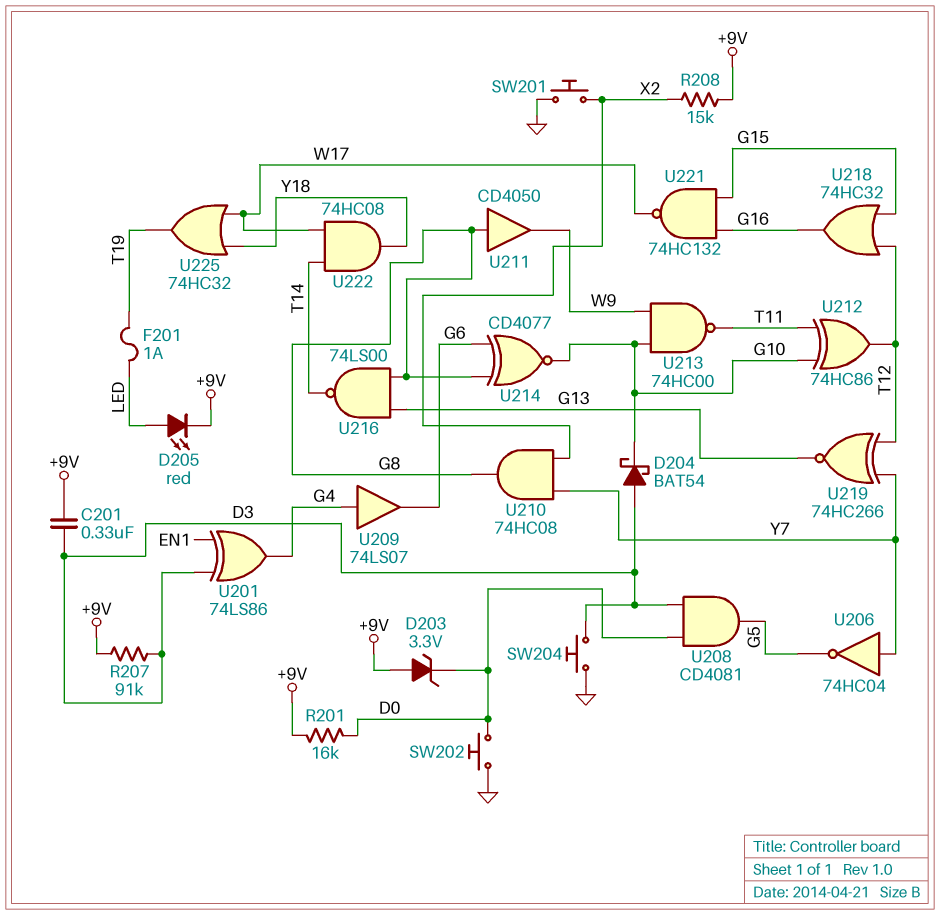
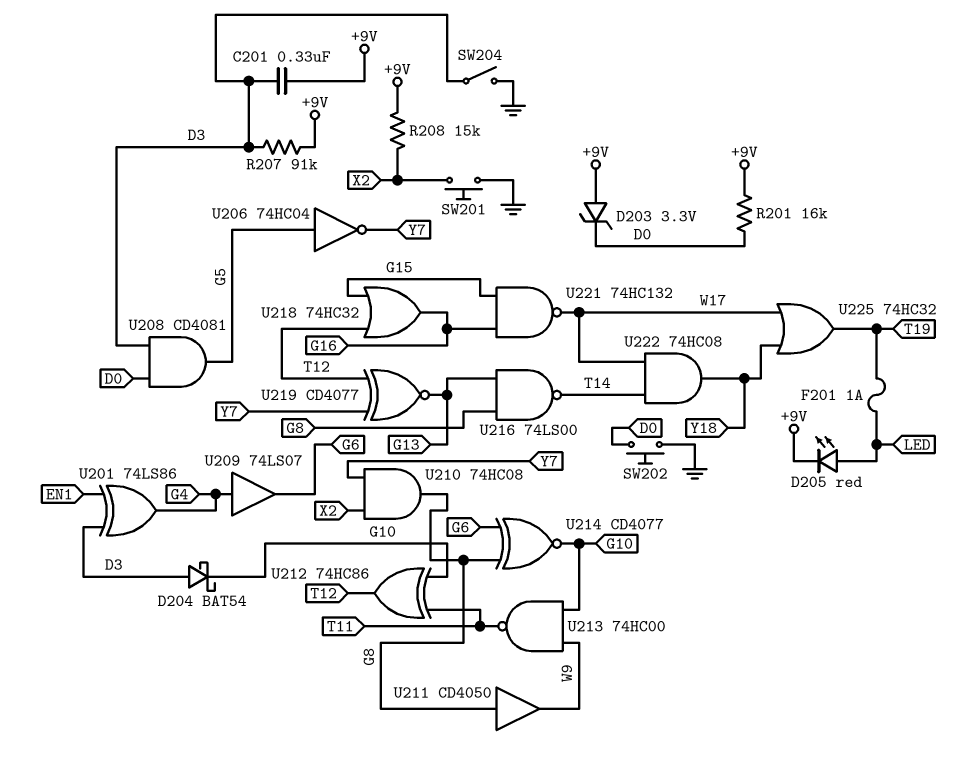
SW204: button (D3, GND) -> switch (D3, GND)
U206: NOT 74HC04 (in Y7, out G5) -> NOT 74HC04 (in G5, out Y7)
U219: XNOR 74HC266 (in T12, in Y7, out G13) -> XNOR CD4077 (in T12, in Y7, out G13)

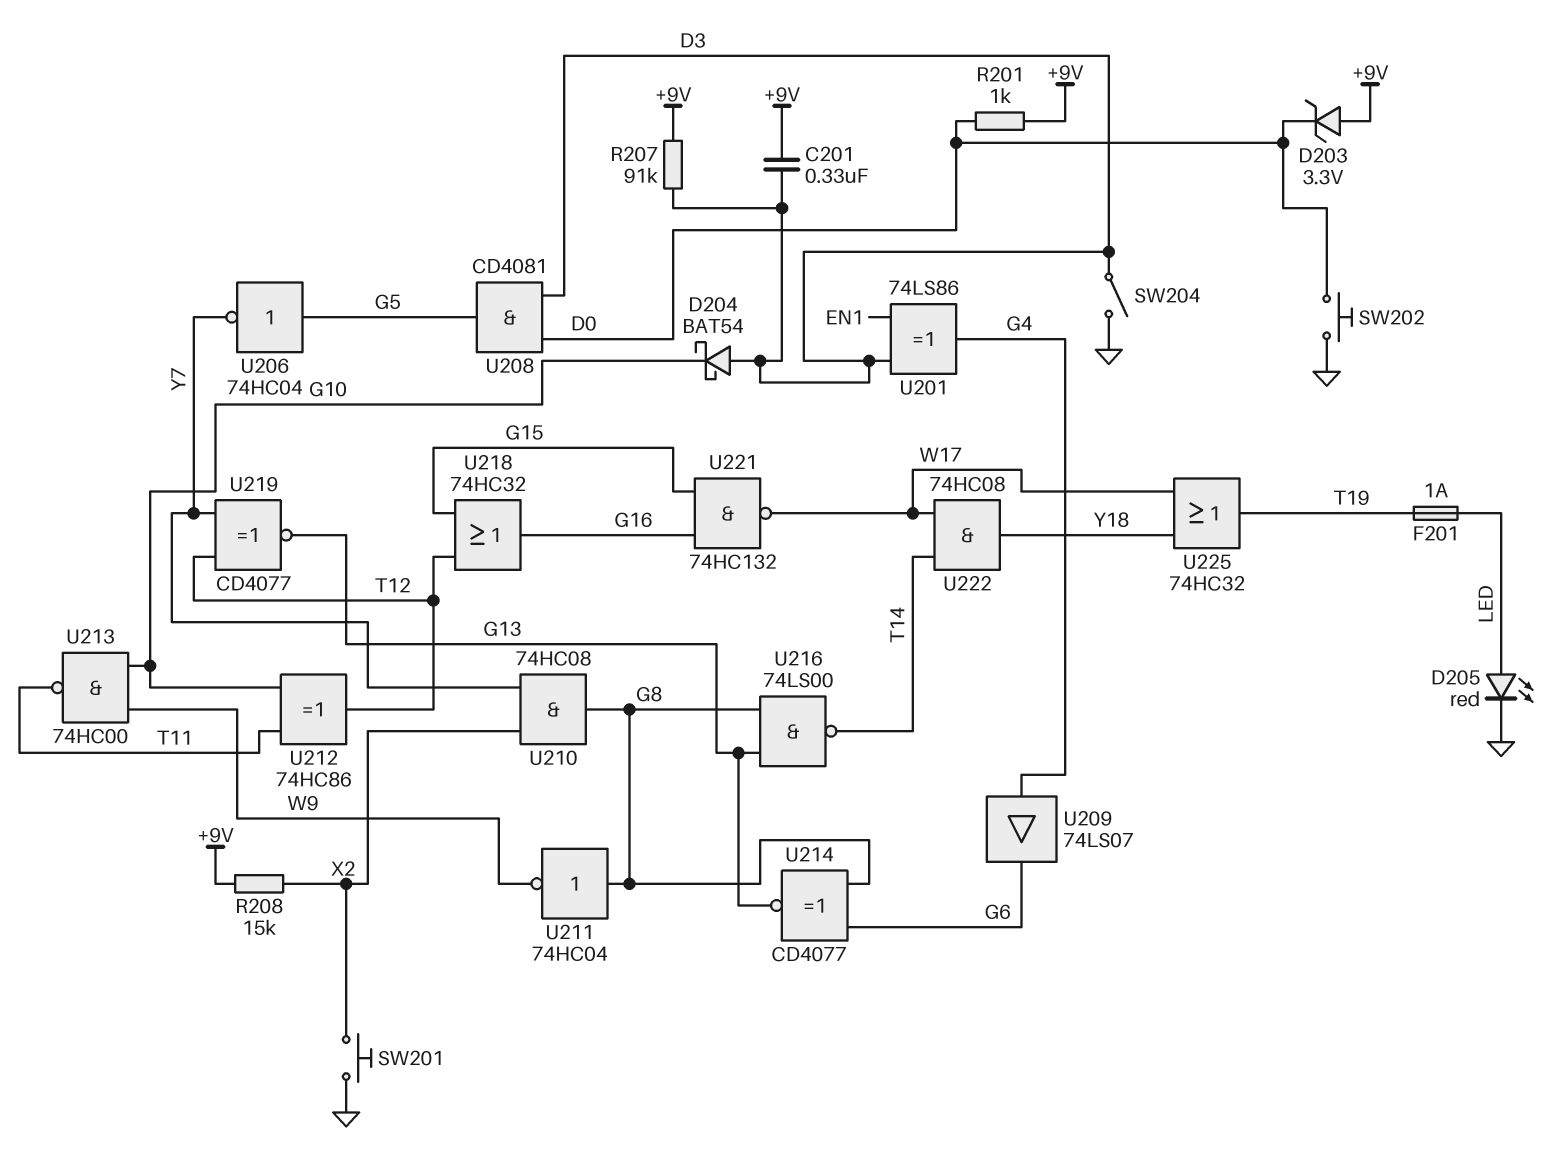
D205: LED red (A LED, K +9V) -> LED red (A LED, K GND)
R201: 16k (+9V, D0) -> 1k (+9V, D0)
U211: buffer CD4050 (in G8, out W9) -> NOT 74HC04 (in G8, out W9)
U214: XNOR CD4077 (in G6, in G8, out G10) -> XNOR CD4077 (in G6, in G8, out G13)

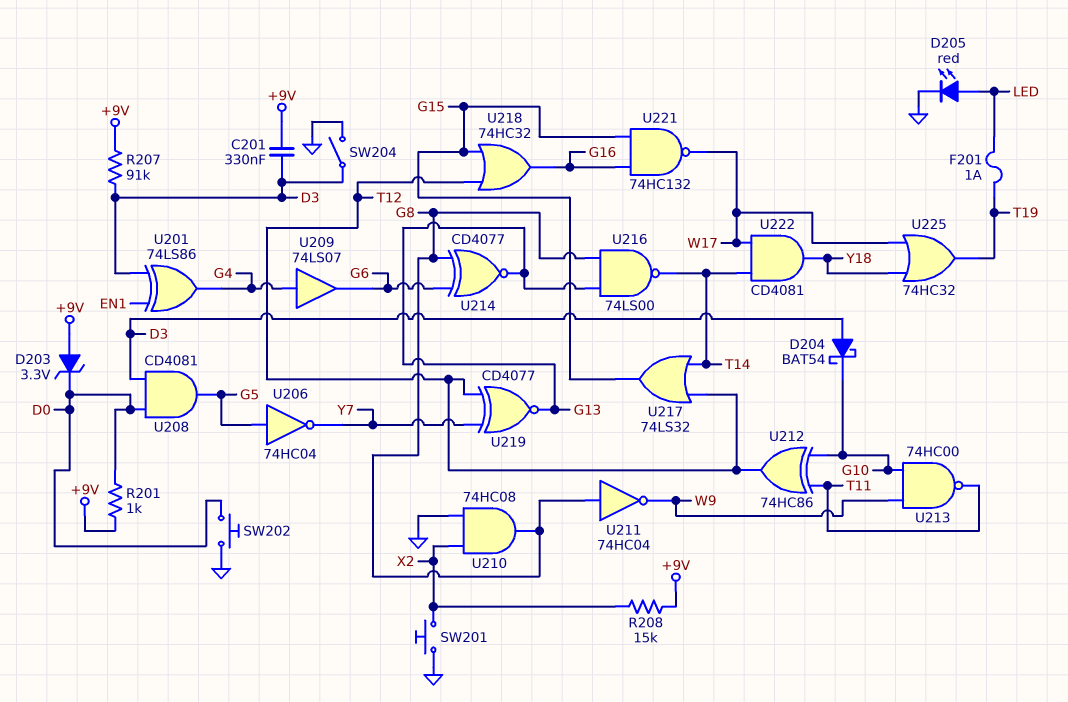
U210: AND 74HC08 (in X2, in Y7, out G8) -> AND 74HC08 (in GND, in X2, out G8)
U217: none -> OR 74LS32 (in T12, in T14, out G15)
U222: AND 74HC08 (in T14, in W17, out Y18) -> AND CD4081 (in T14, in W17, out Y18)

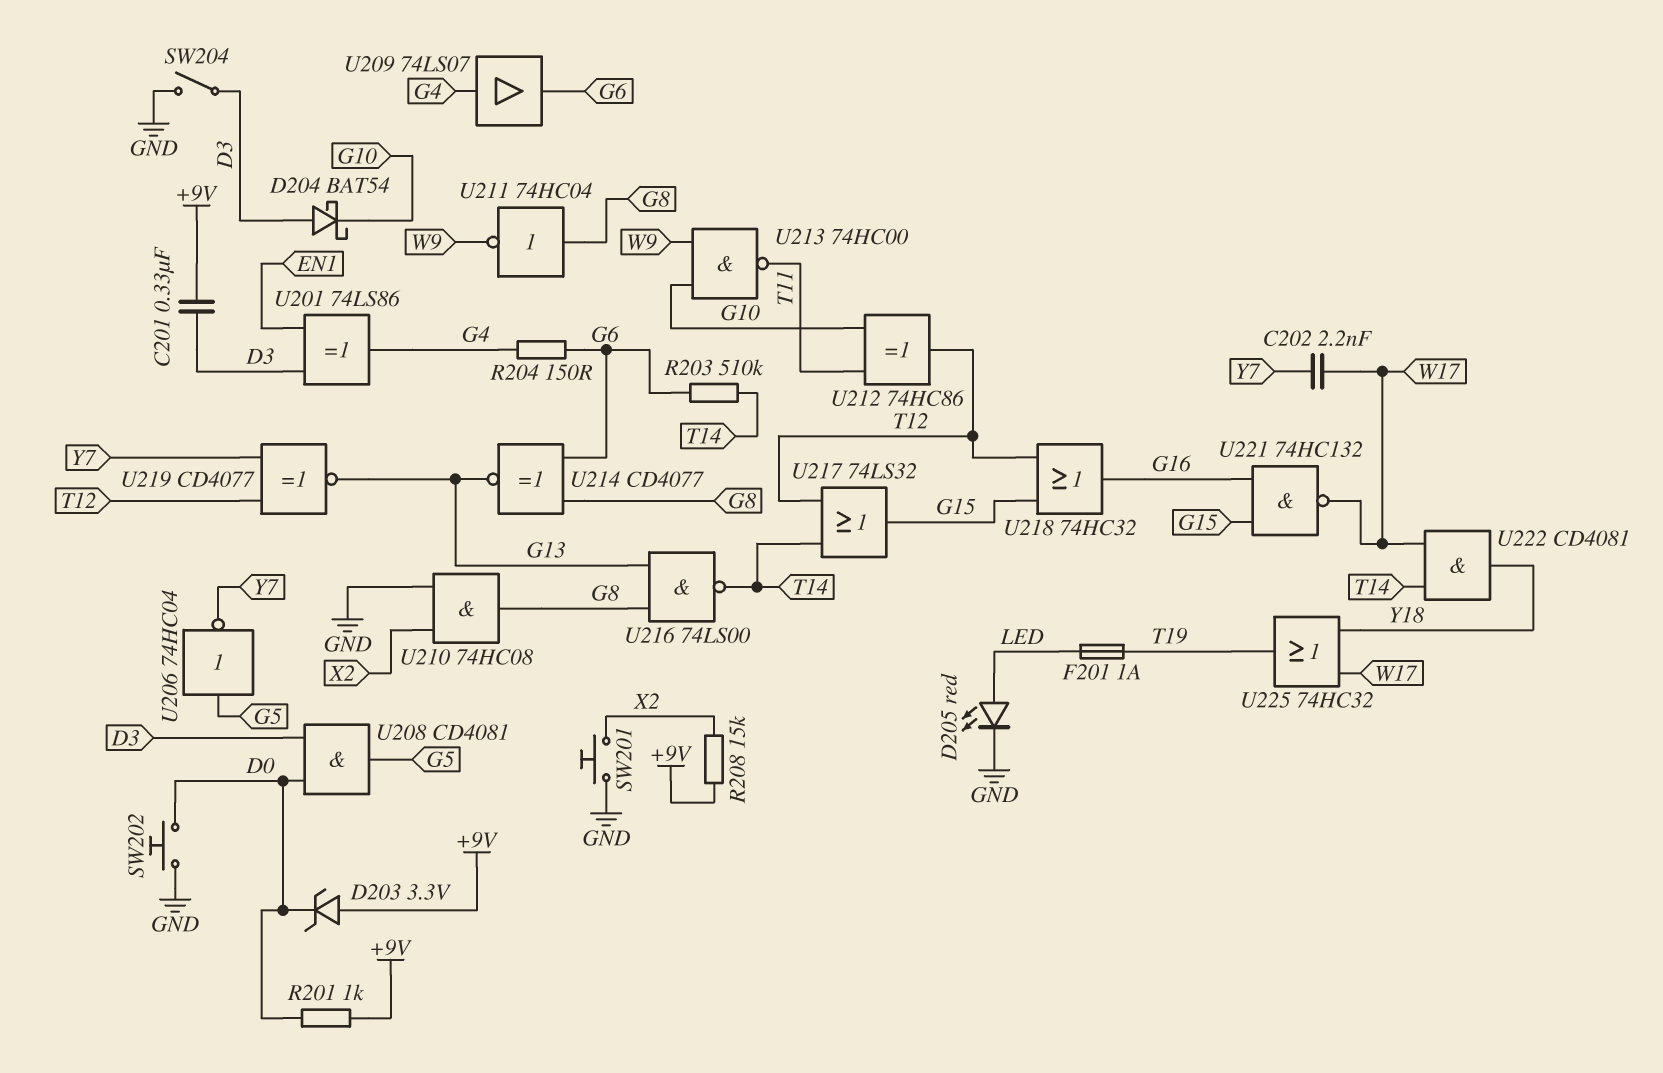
C202: none -> 2.2nF (W17, Y7)
R203: none -> 510k (G6, T14)
R204: none -> 150 (G4, G6)
R207: 91k (+9V, D3) -> none

